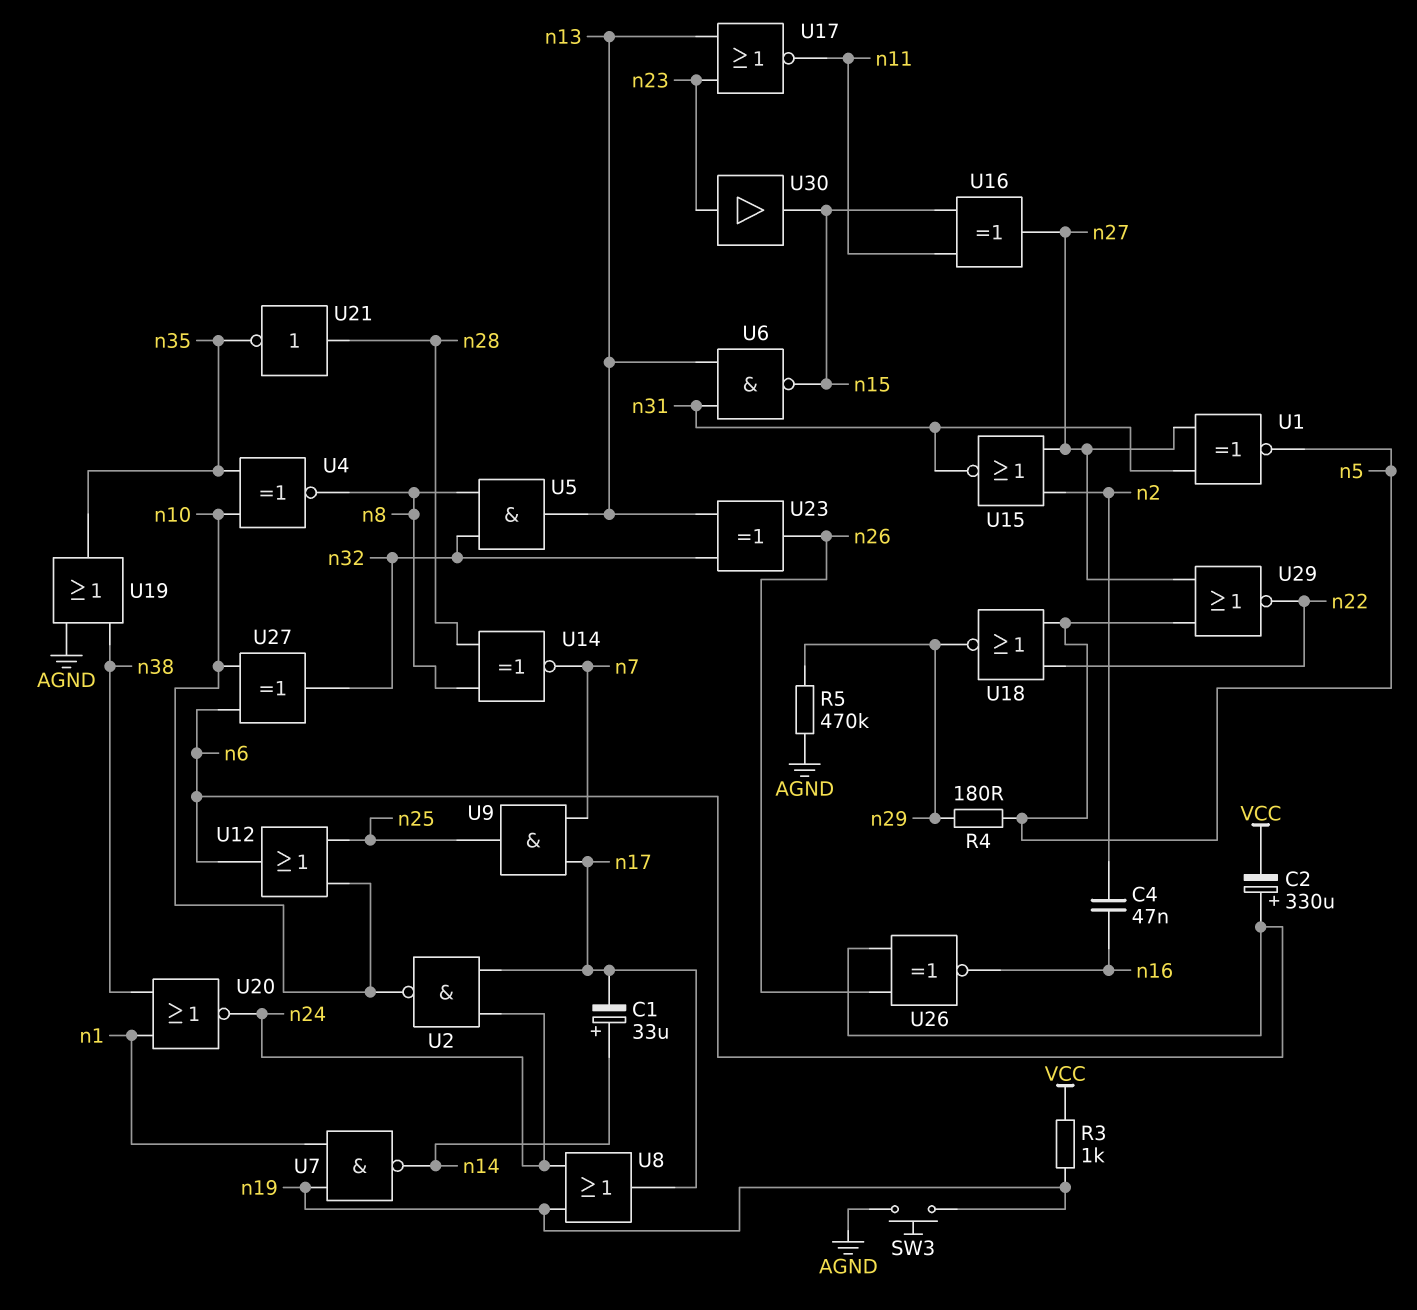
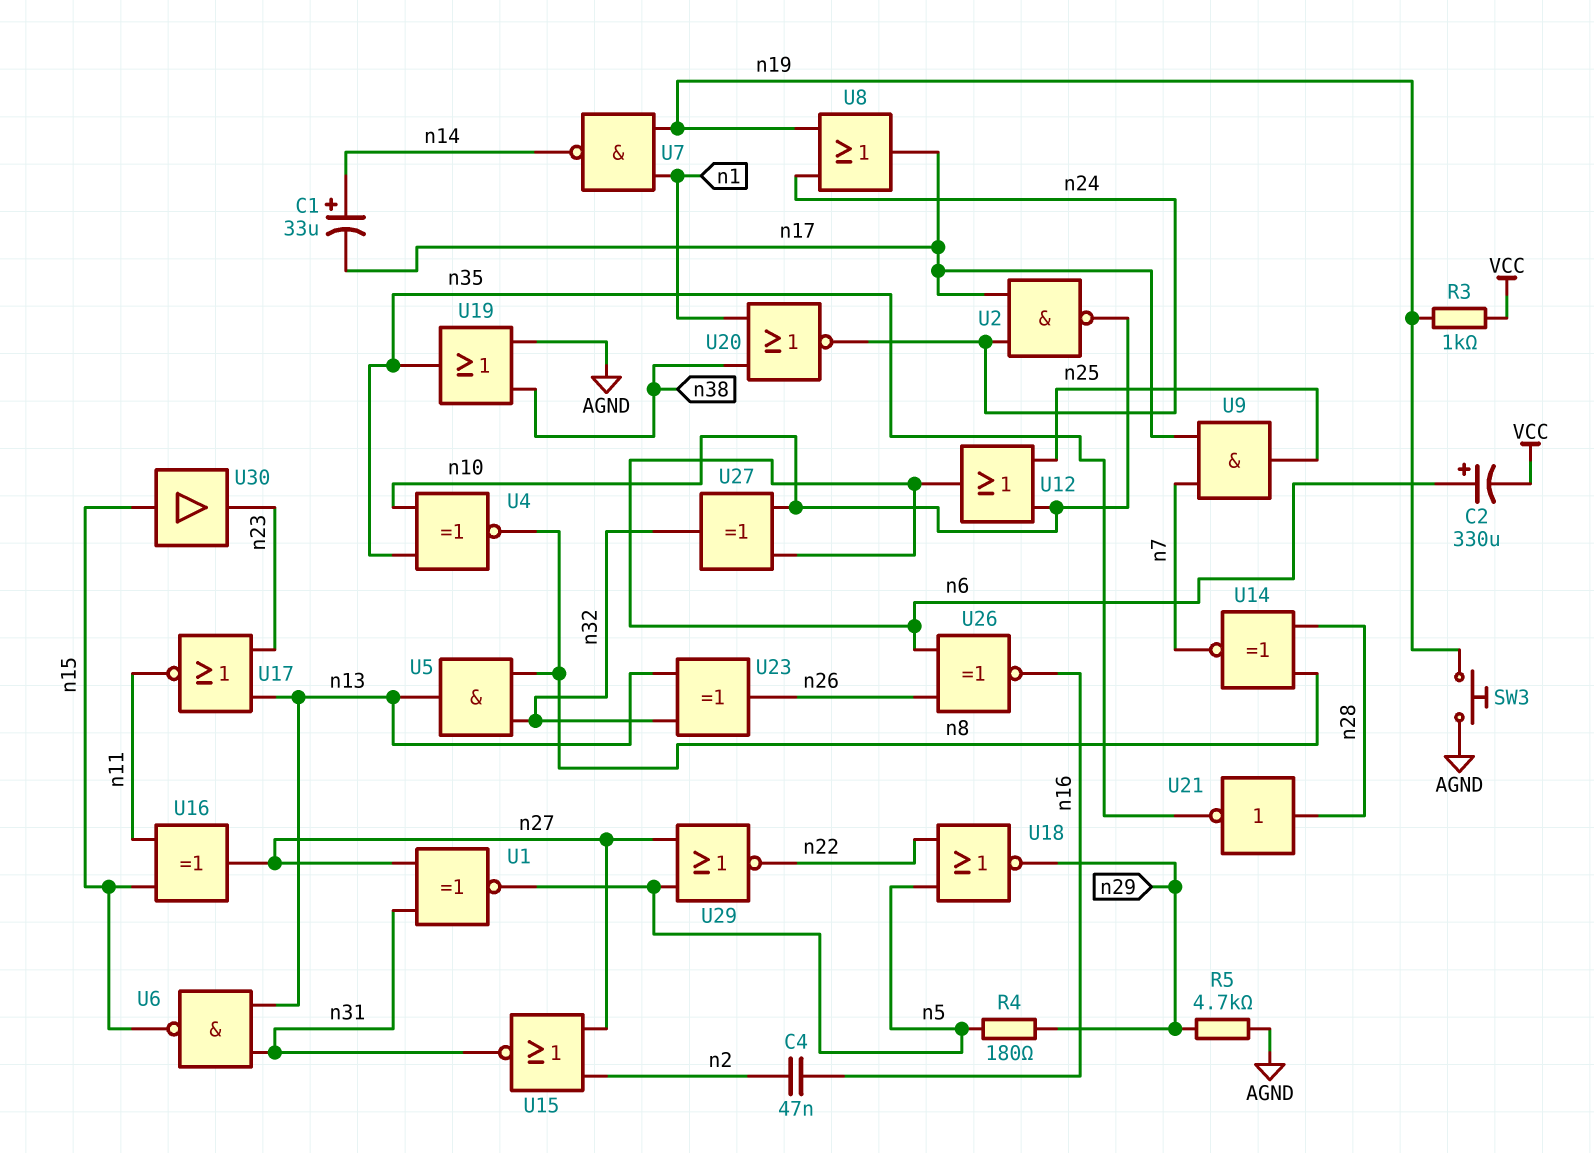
R5: 470k (AGND, n29) -> 4.7k (AGND, n29)
U30: buffer (in n23, out n15) -> buffer (in n15, out n23)

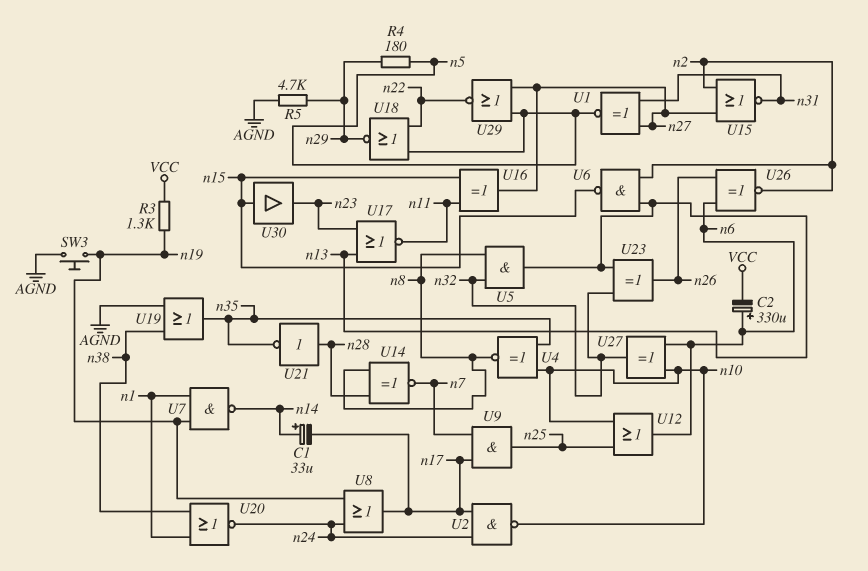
C4: 47nF (n2, n16) -> none
R3: 1k (VCC, n19) -> 1.3k (VCC, n19)
U6: NAND (in n13, in n31, out n15) -> NAND (in n2, in n13, out n15)
U26: XNOR (in n6, in n26, out n16) -> XNOR (in n6, in n26, out n2)

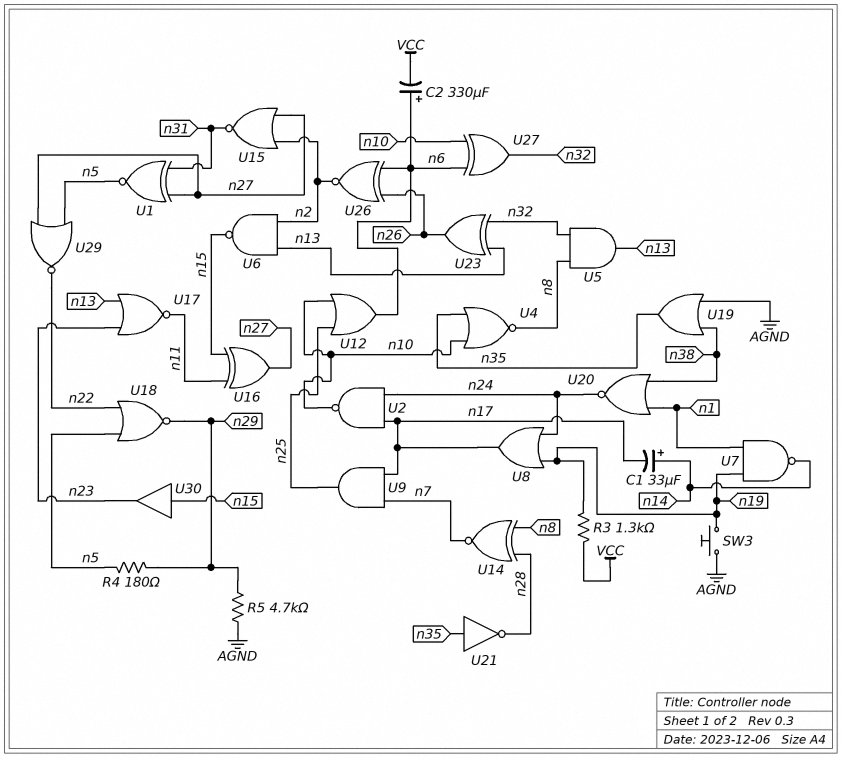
U4: XNOR (in n10, in n35, out n8) -> NOR (in n10, in n35, out n8)
U21: NOT (in n28, out n35) -> NOT (in n35, out n28)

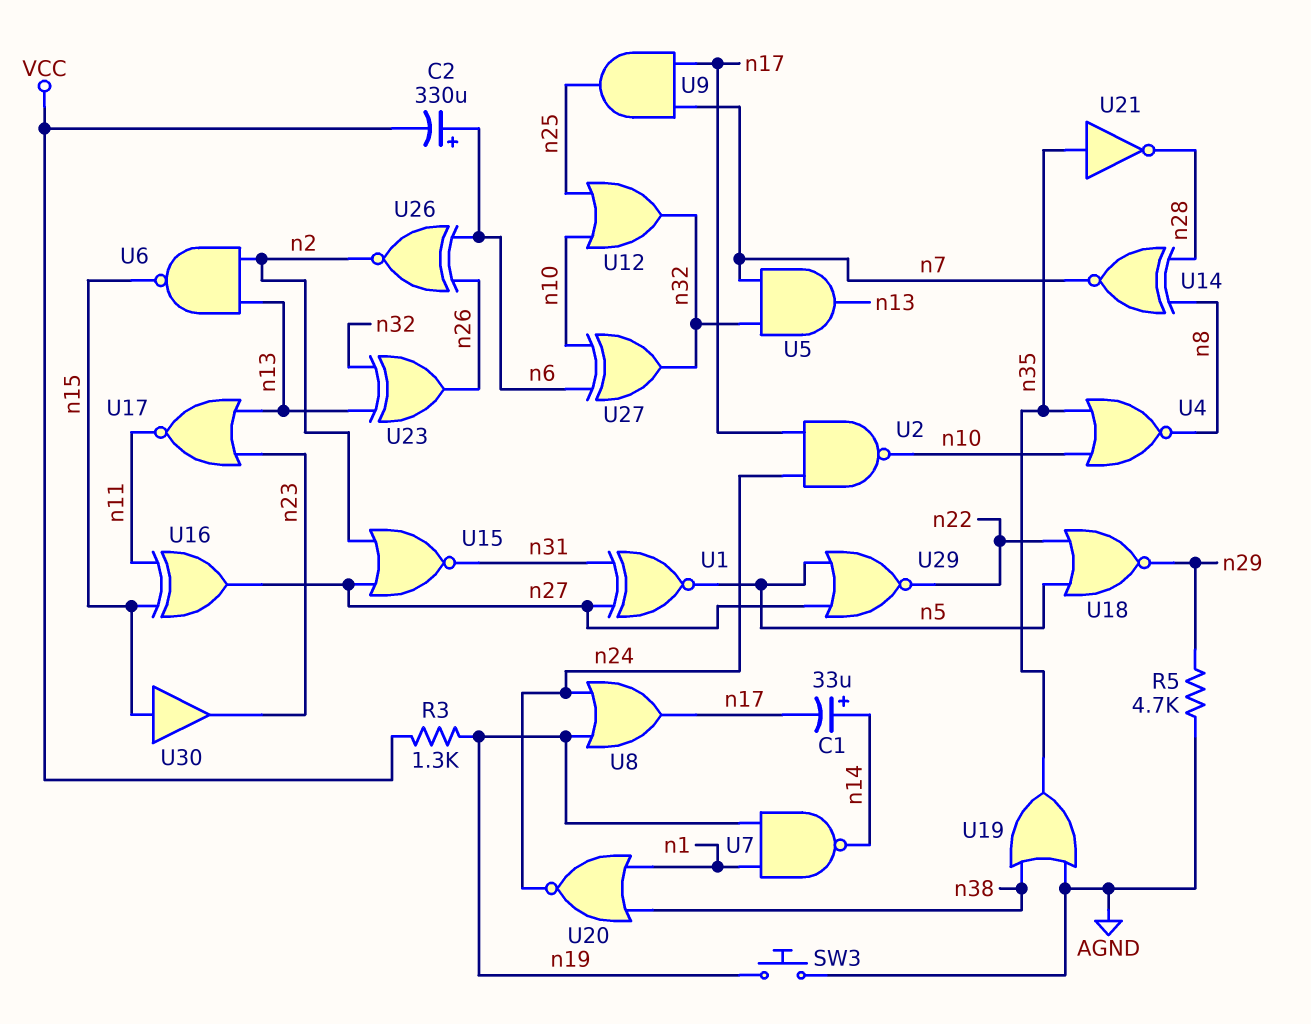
R4: 180 (n5, n29) -> none
U5: AND (in n8, in n32, out n13) -> AND (in n7, in n32, out n13)
U12: OR (in n10, in n25, out n6) -> OR (in n10, in n25, out n32)

